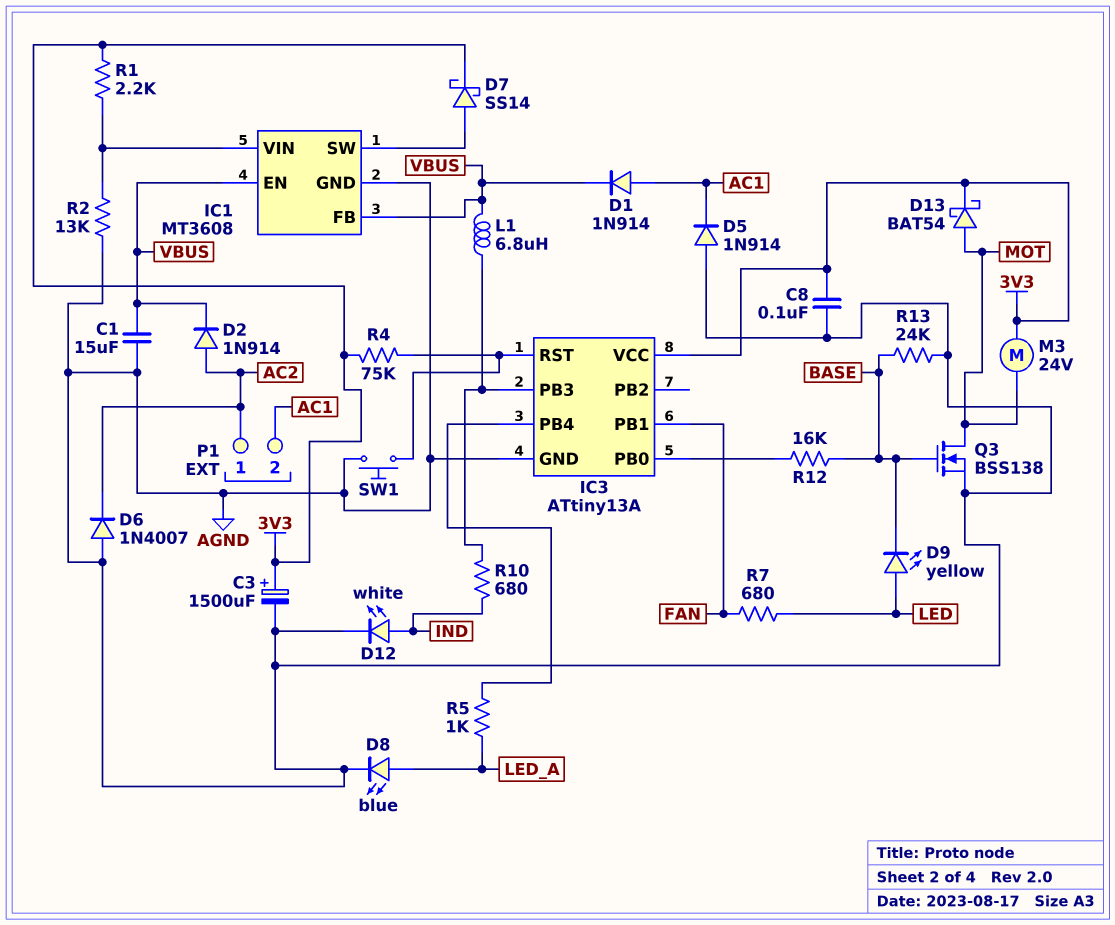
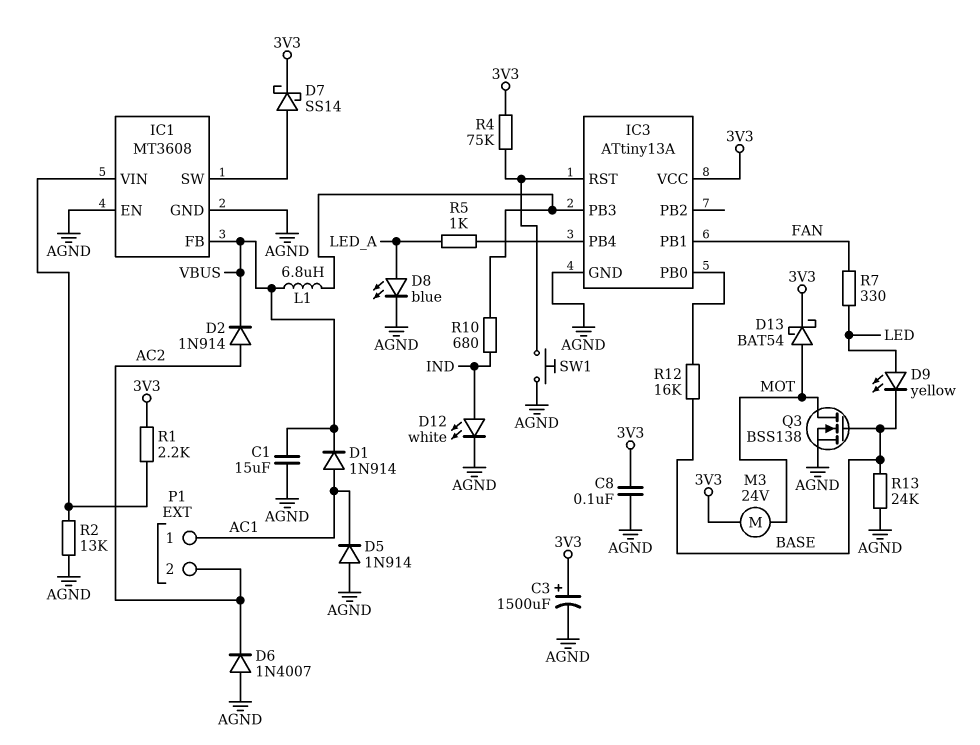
IC1 pin EN: VBUS -> AGND
P1 pin 1: AC2 -> AC1
P1 pin 2: AC1 -> AC2
R7: 680 (FAN, LED) -> 330 (FAN, LED)

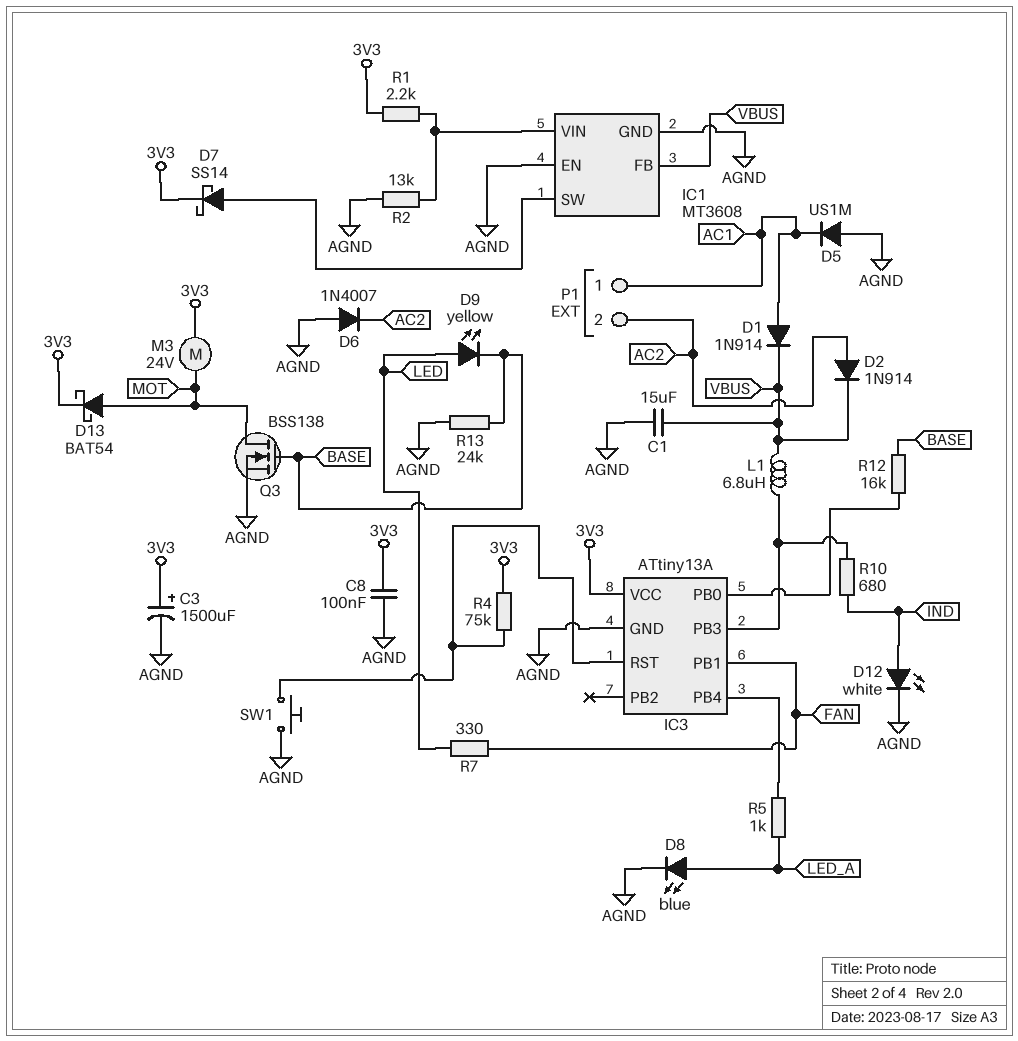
D5: diode 1N914 (A AGND, K AC1) -> diode US1M (A AGND, K AC1)

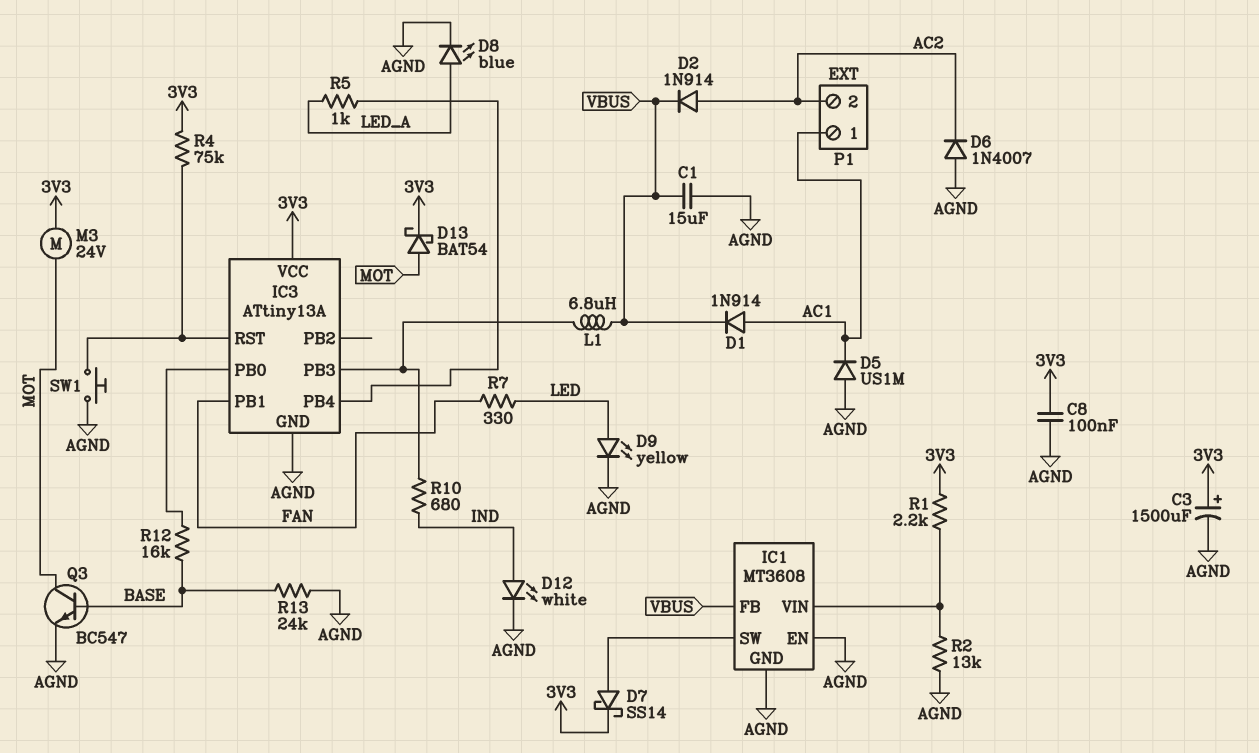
D9: LED yellow (A LED, K BASE) -> LED yellow (A LED, K AGND)
Q3: NMOS BSS138 (G BASE, D MOT, S AGND) -> NPN BC547 (B BASE, C MOT, E AGND)

